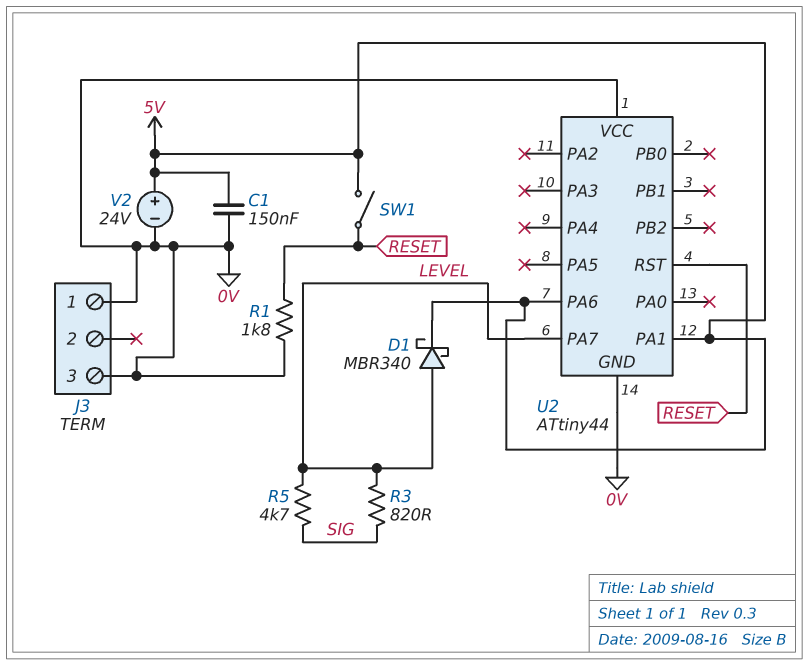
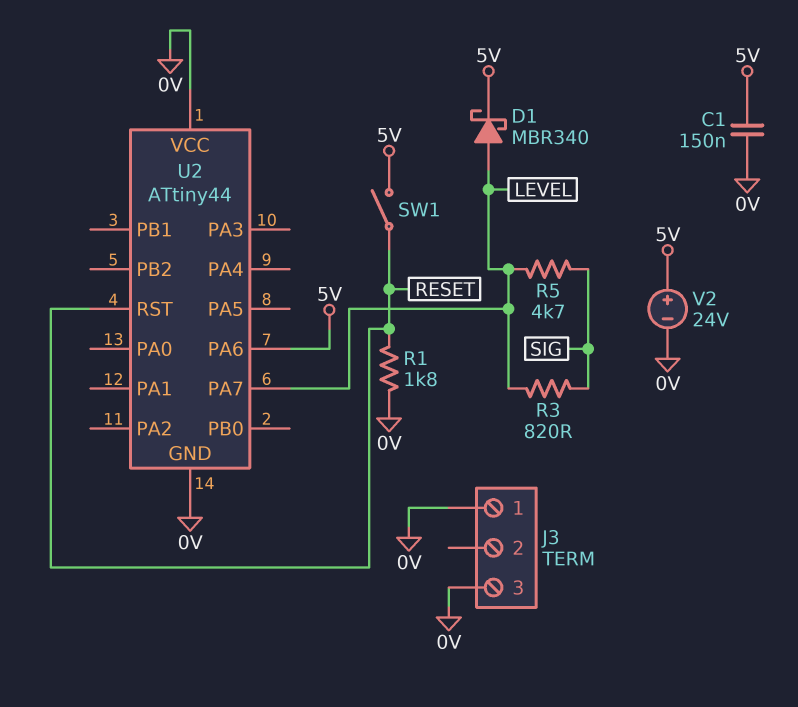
U2 pin PA1: 5V -> none

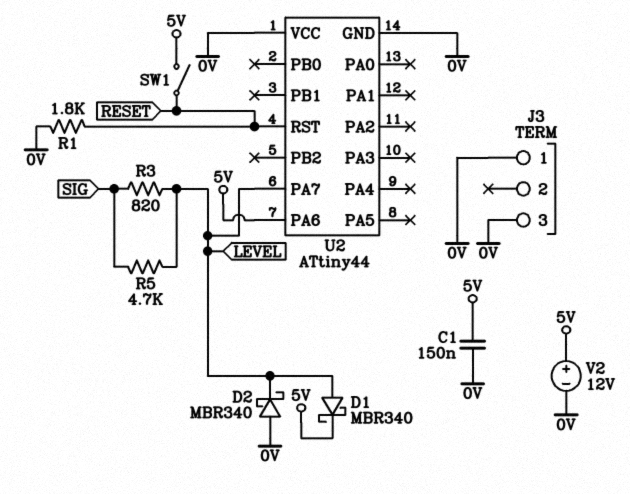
D2: none -> schottky MBR340 (A 0V, K LEVEL)
V2: 24V (plus 5V, minus 0V) -> 12V (plus 5V, minus 0V)

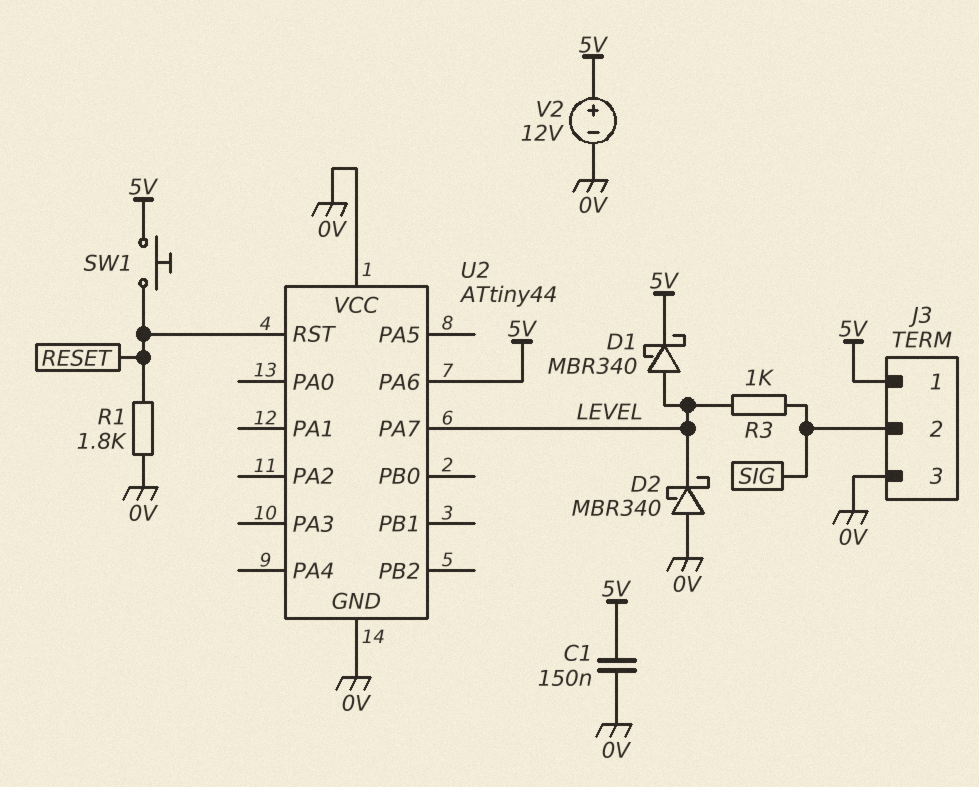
J3 pin 1: 0V -> 5V
J3 pin 2: none -> SIG
R3: 820 (LEVEL, SIG) -> 1k (LEVEL, SIG)
R5: 4.7k (LEVEL, SIG) -> none
SW1: switch (5V, RESET) -> button (5V, RESET)

